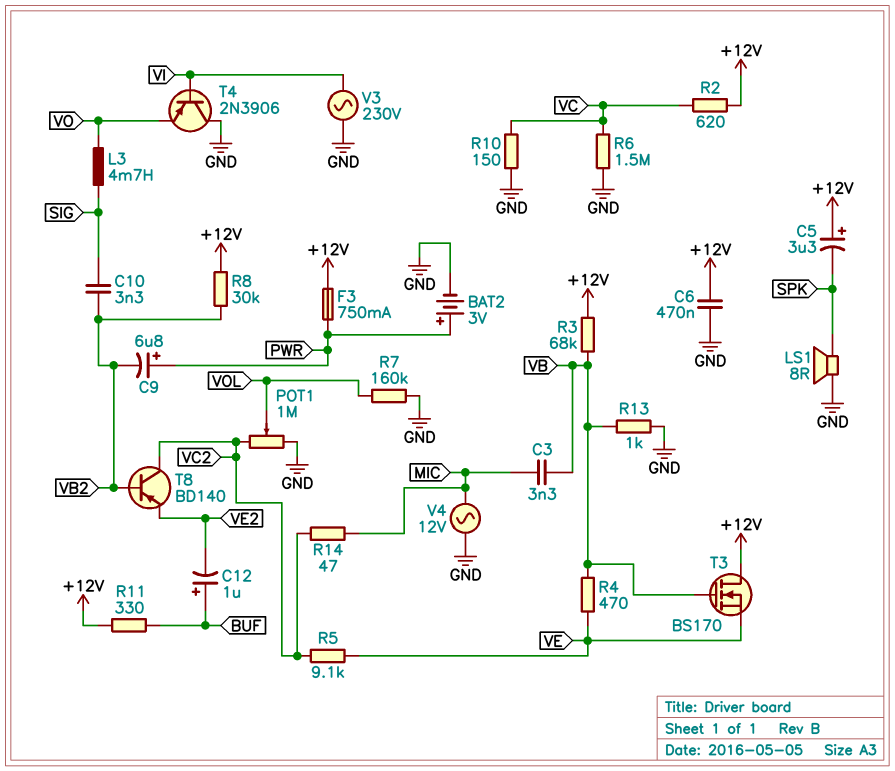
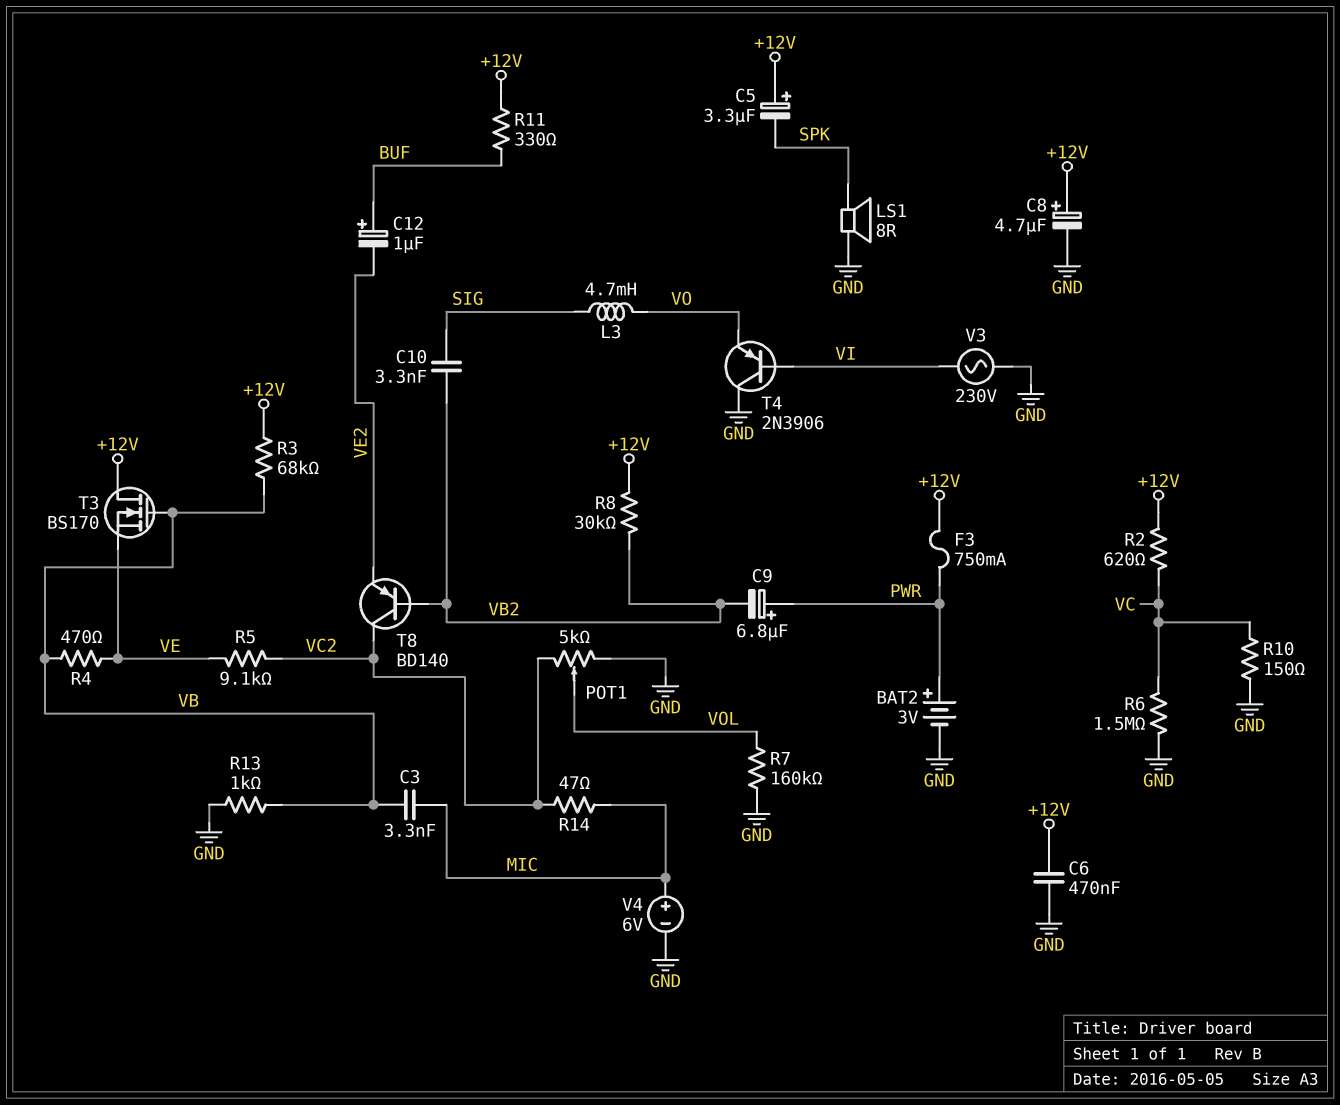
C8: none -> 4.7uF (plus +12V, minus GND)
POT1: 1M (GND, VC2, wiper VOL) -> 5k (GND, VC2, wiper VOL)
V4: AC 12V (GND, MIC) -> 6V (plus MIC, minus GND)

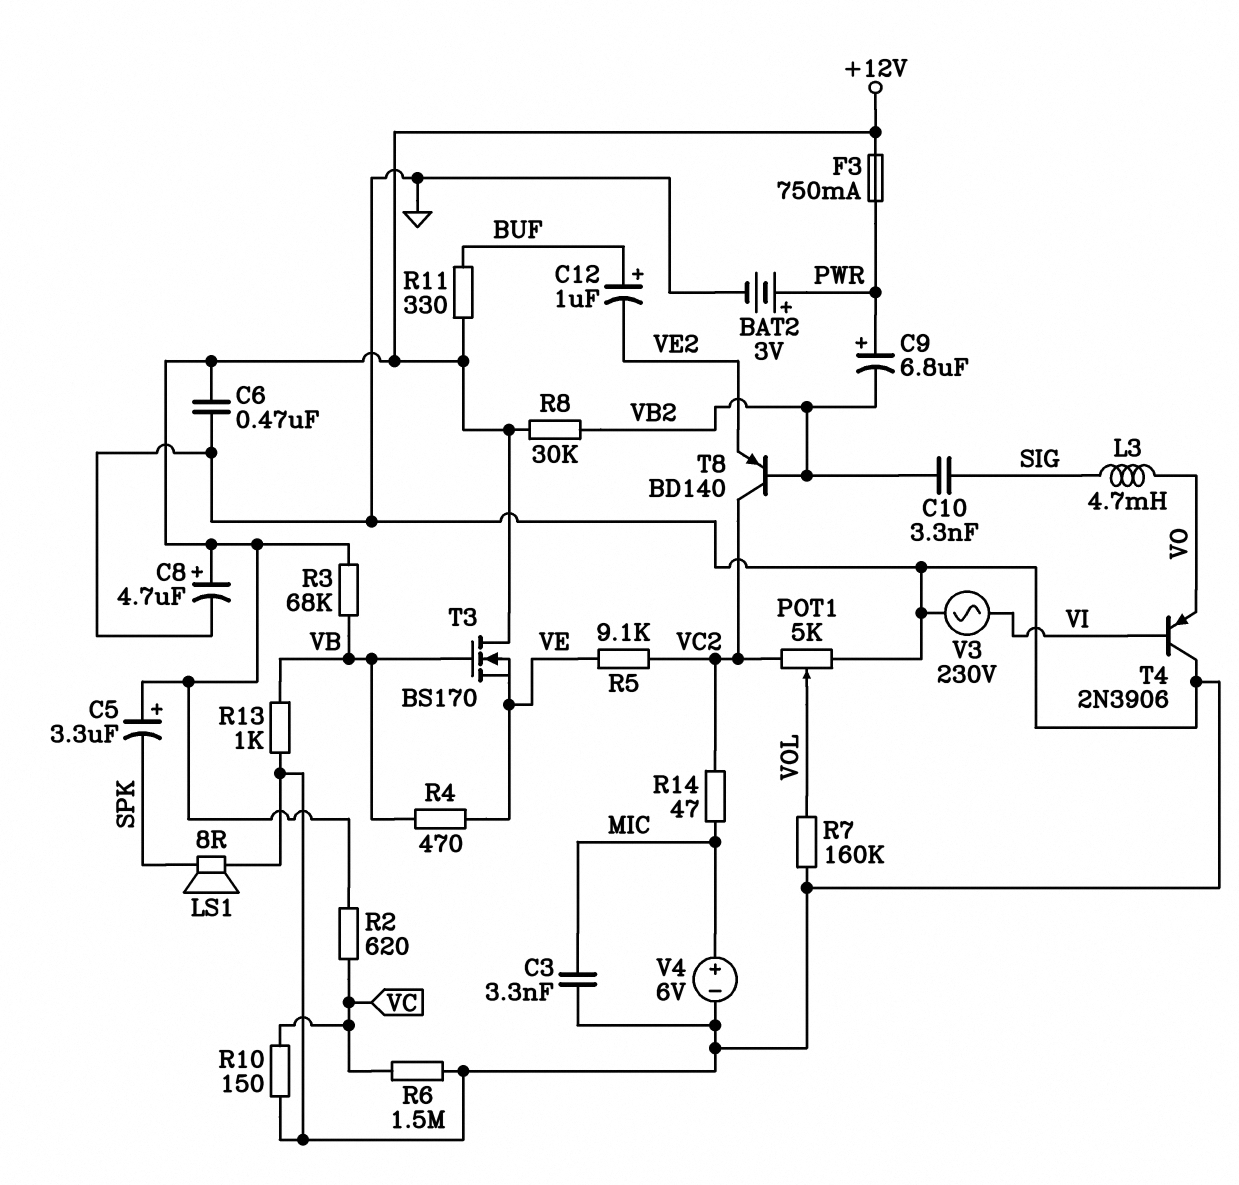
C3: 3.3nF (MIC, VB) -> 3.3nF (GND, MIC)

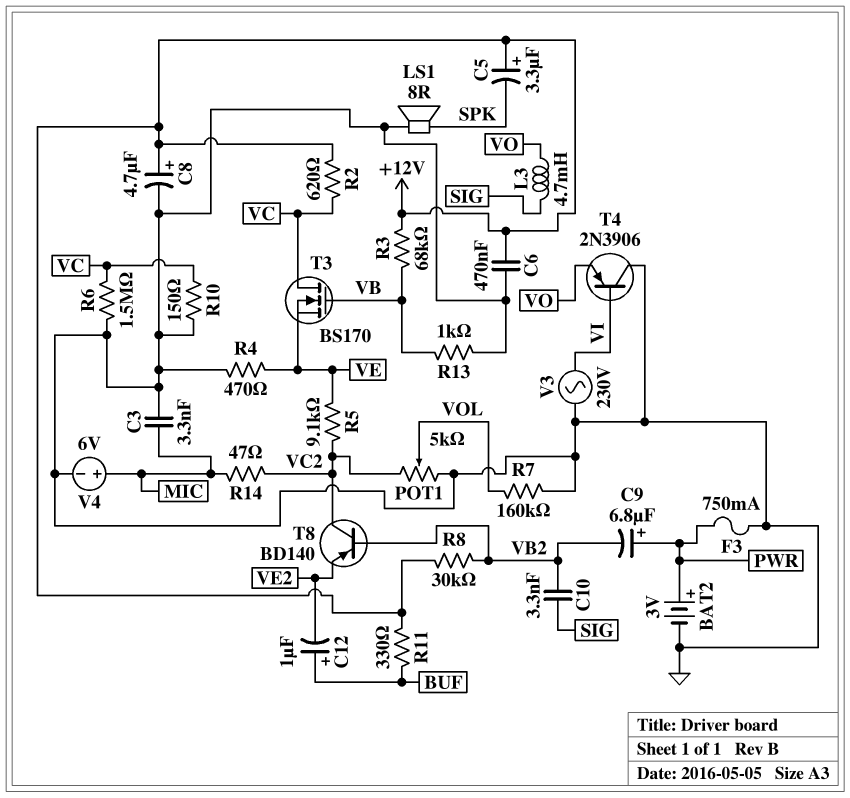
F3: 750mA (+12V, PWR) -> 750mA (GND, PWR)
R4: 470 (VB, VE) -> 470 (GND, VE)
T3: NMOS BS170 (G VB, D +12V, S VE) -> NMOS BS170 (G VB, D VC, S VE)

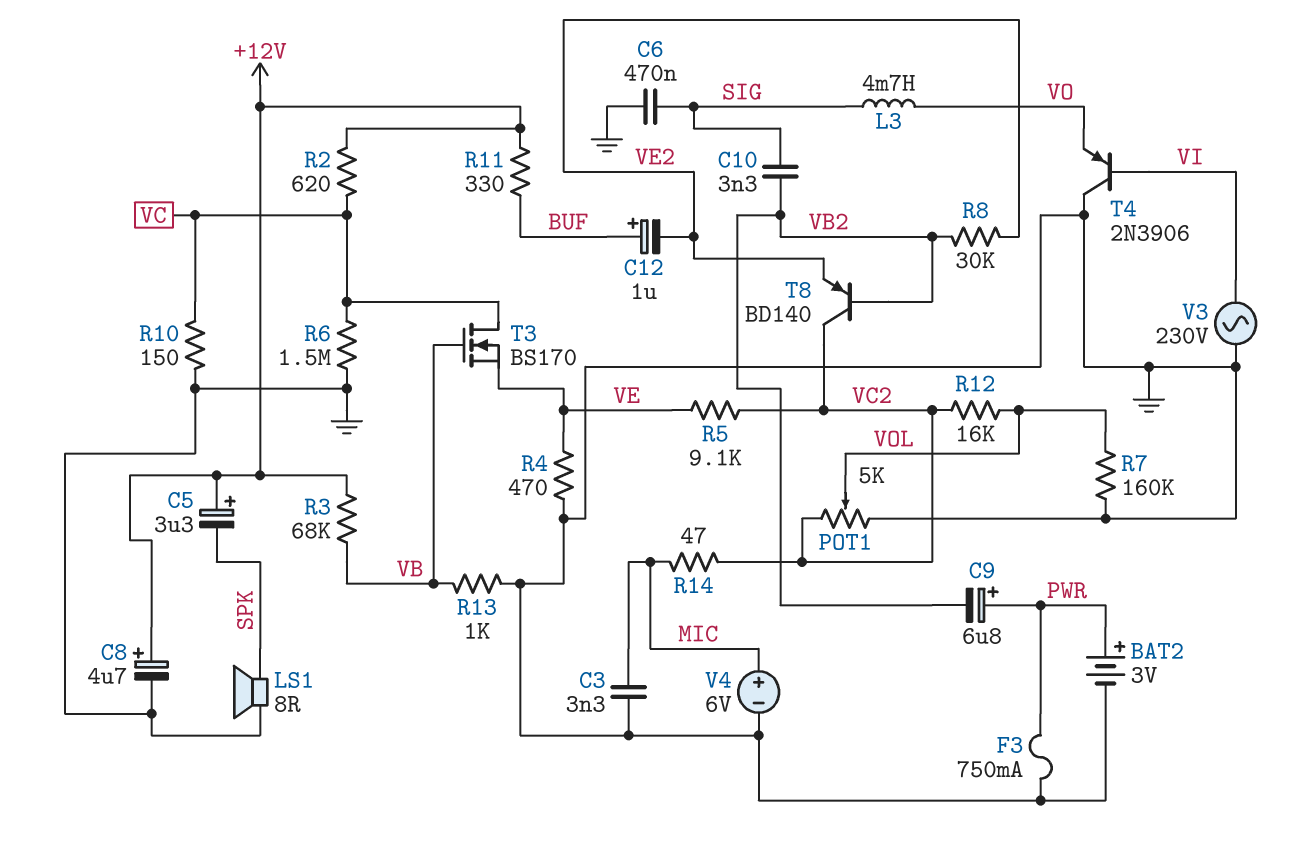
C6: 470nF (+12V, GND) -> 470nF (GND, SIG)
R8: 30k (+12V, VB2) -> 30k (VB2, VE2)
R12: none -> 16k (VC2, VOL)

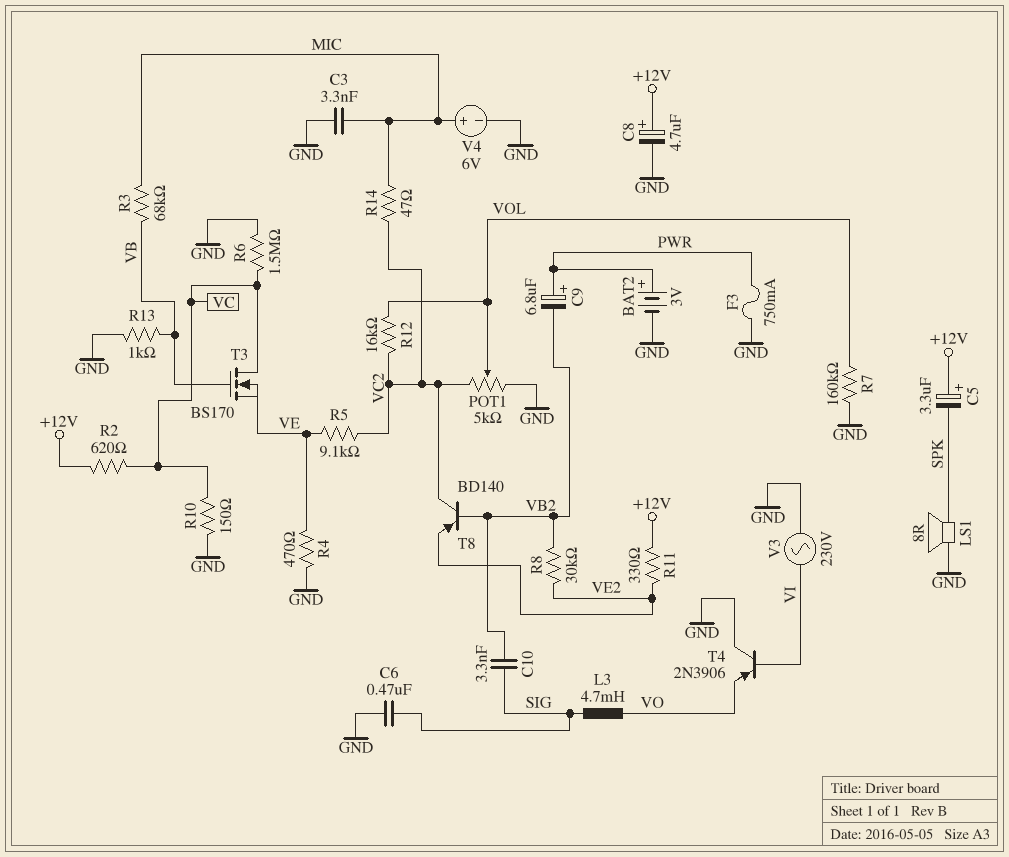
C12: 1uF (plus BUF, minus VE2) -> none
R3: 68k (+12V, VB) -> 68k (MIC, VB)
R11: 330 (+12V, BUF) -> 330 (+12V, VE2)

